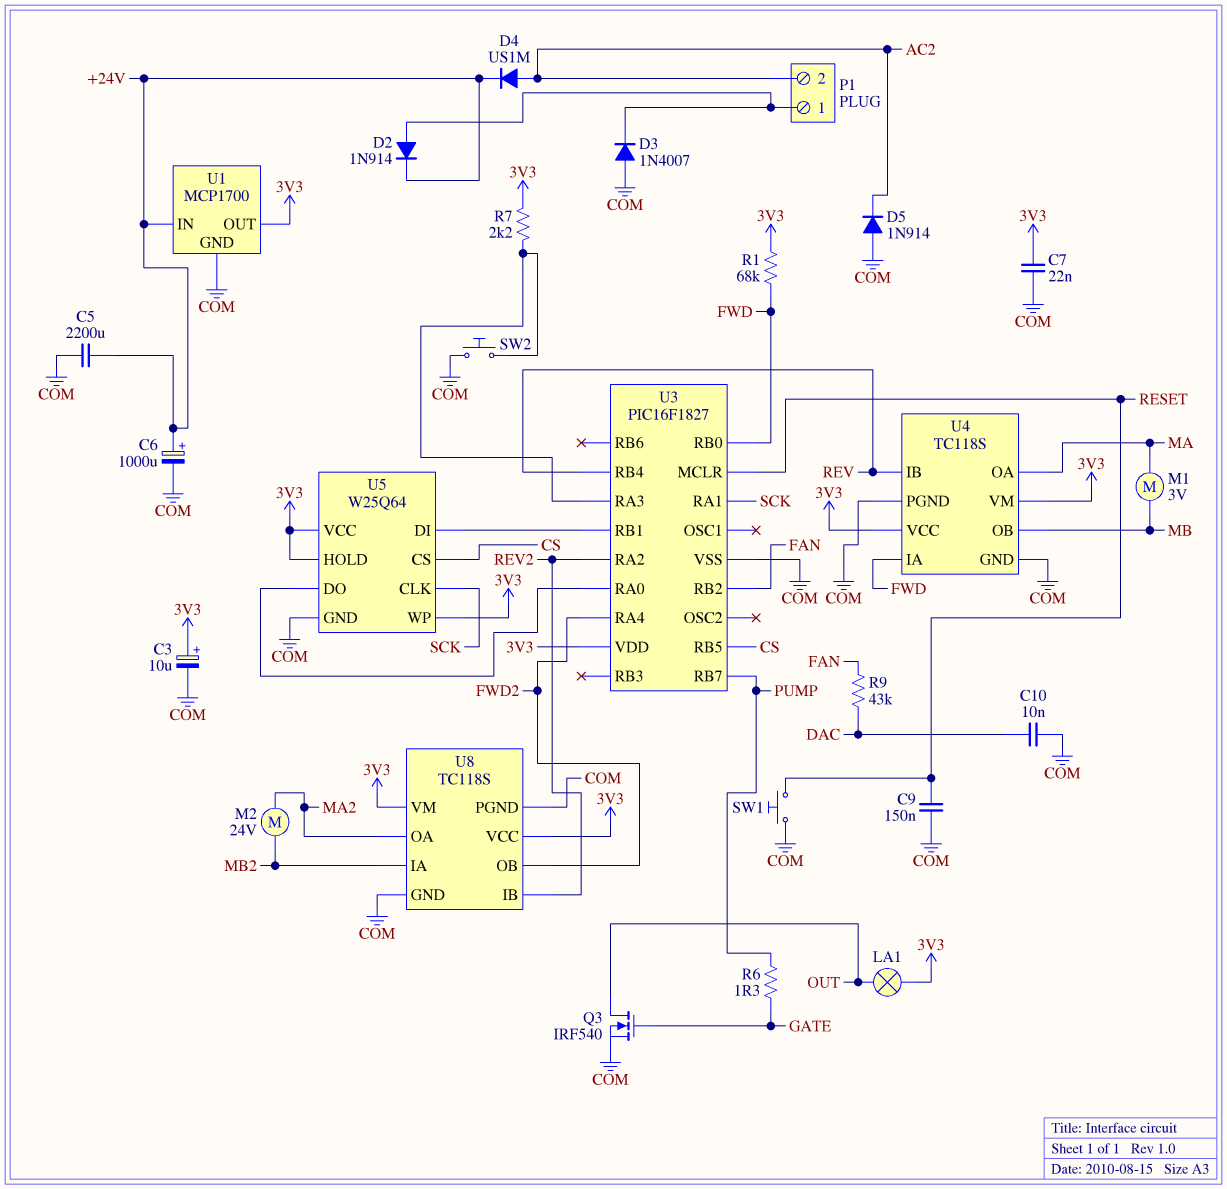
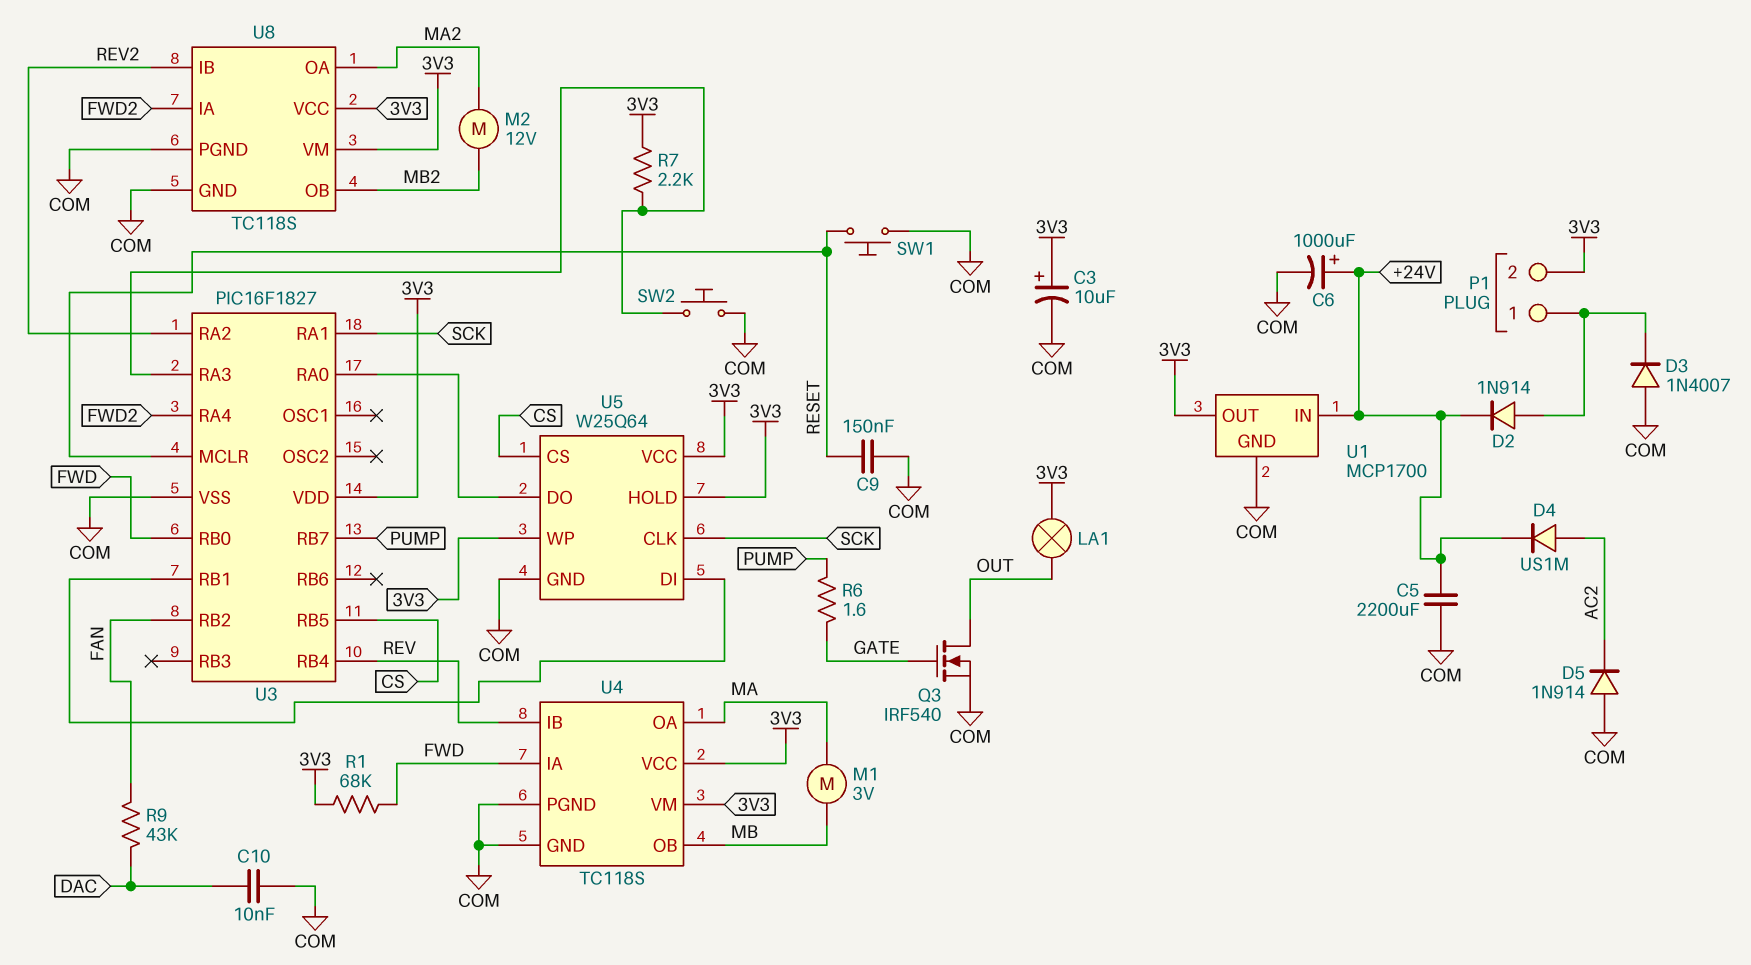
C7: 22nF (3V3, COM) -> none
M2: motor 24V (MA2, MB2) -> motor 12V (MA2, MB2)
P1 pin 2: AC2 -> 3V3
R6: 1.3 (GATE, PUMP) -> 1.6 (GATE, PUMP)
U8 pin IA: MB2 -> FWD2
U8 pin OB: FWD2 -> MB2

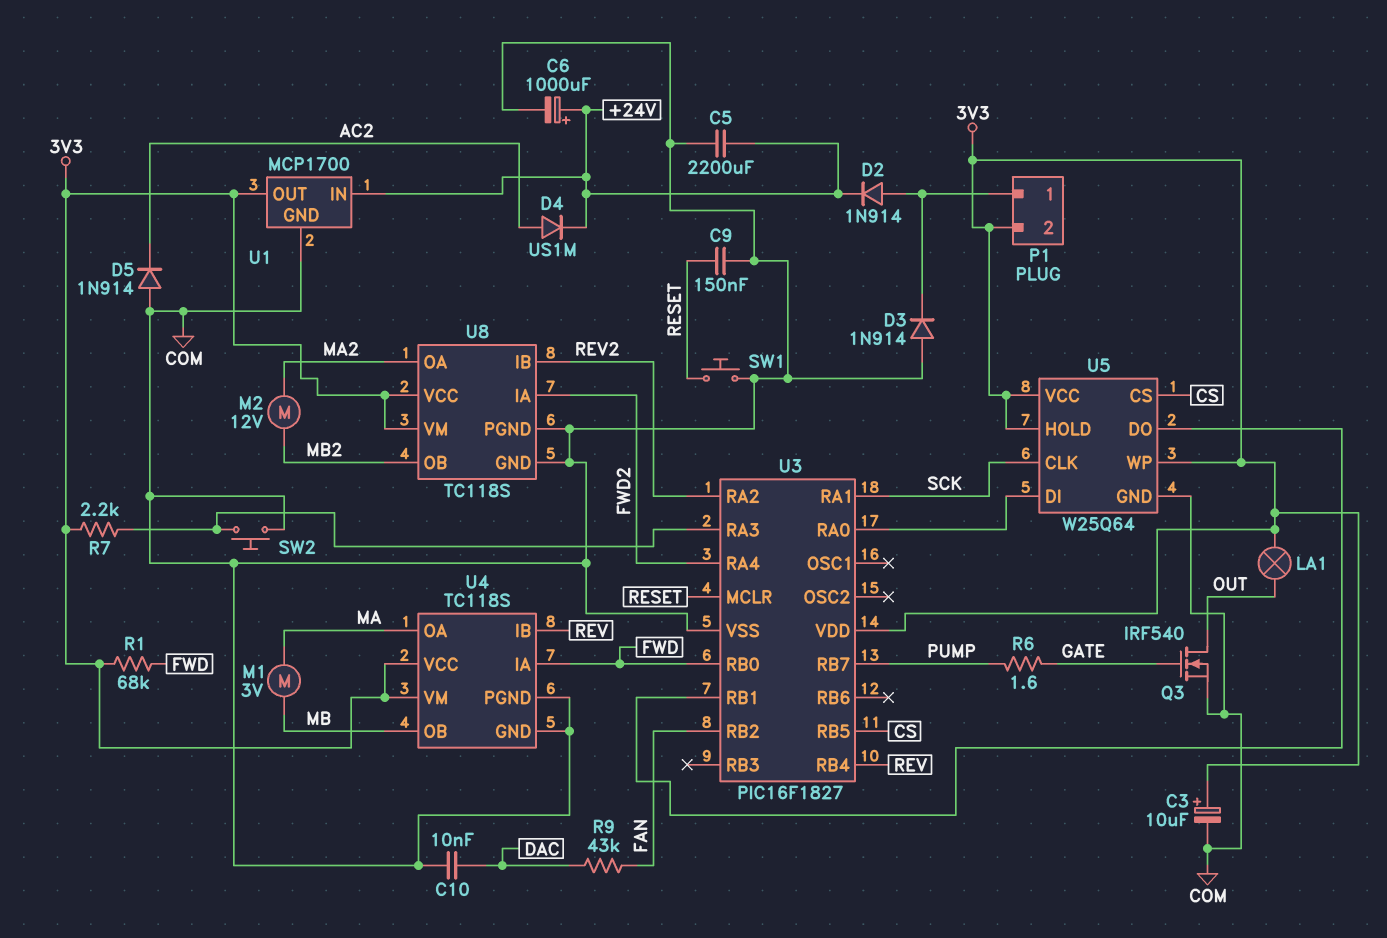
D3: diode 1N4007 (A COM, K P1/1) -> diode 1N914 (A COM, K P1/1)
U5 pin DI: U3/RB1 -> U3/RA0
U5 pin DO: U3/RA0 -> U3/RB1

